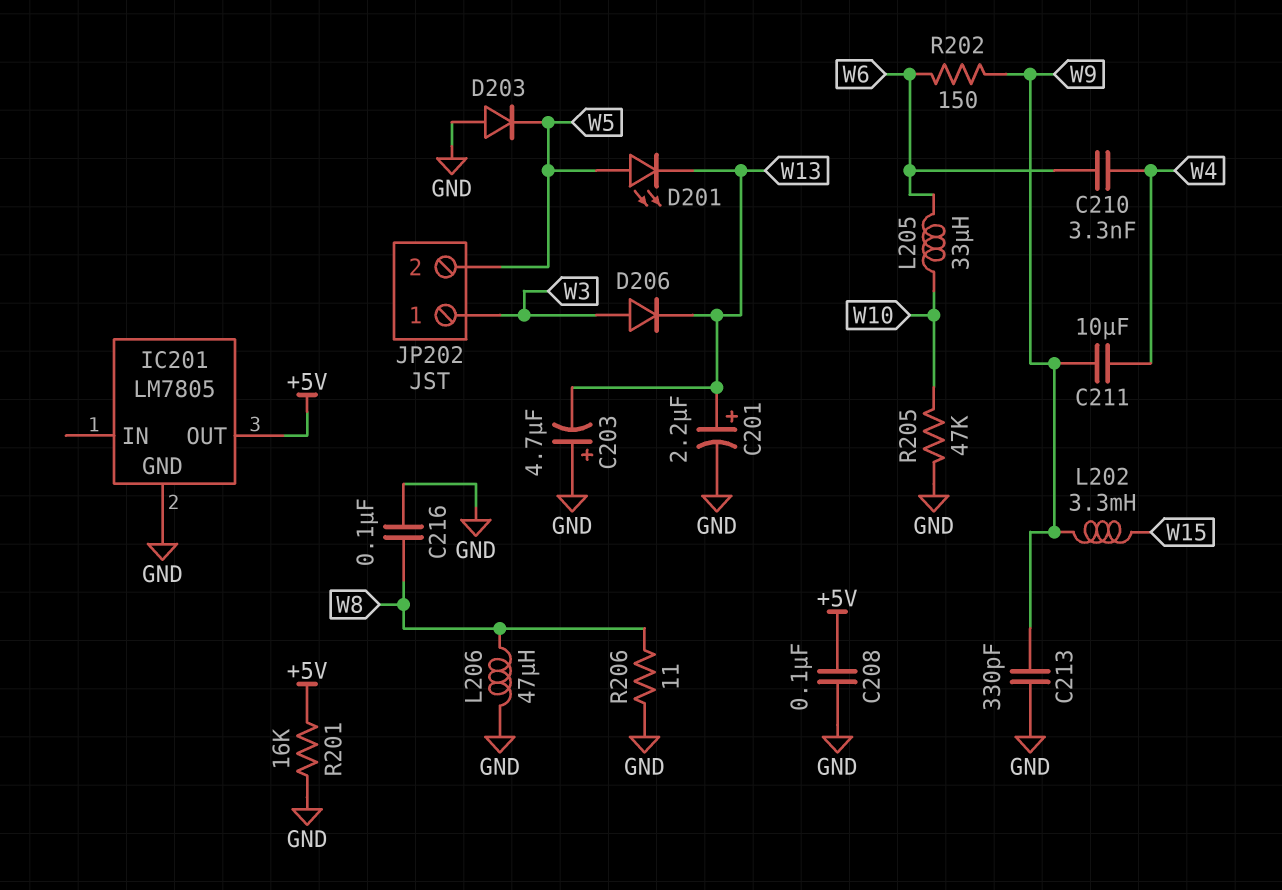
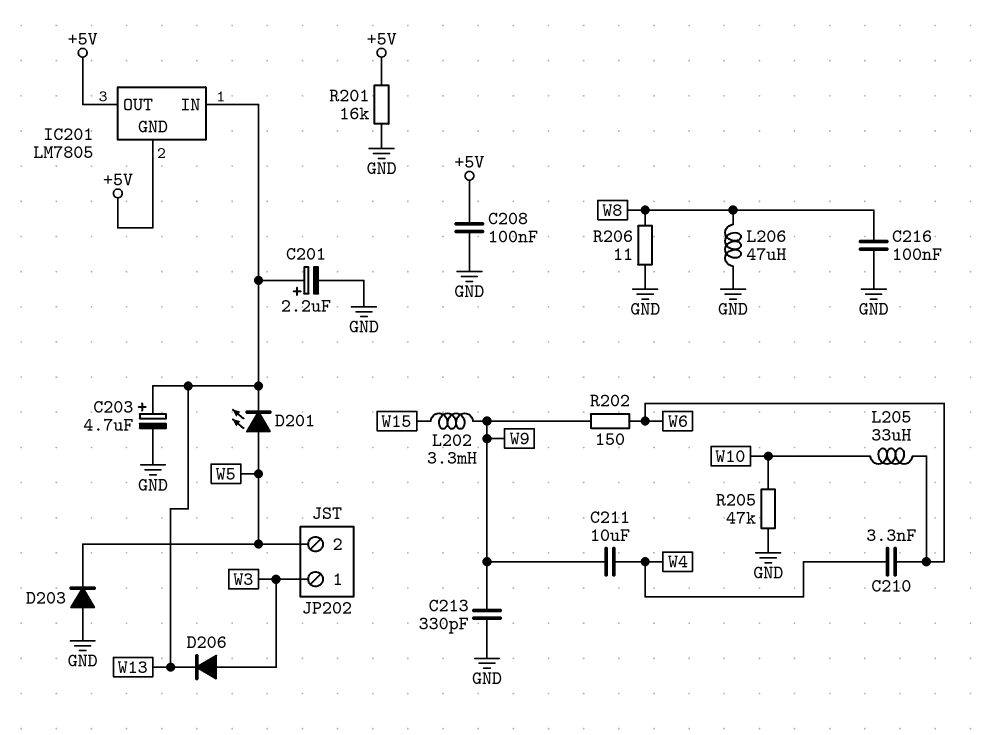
C203: 4.7uF (plus GND, minus W13) -> 4.7uF (plus W13, minus GND)
IC201 pin GND: GND -> +5V
IC201 pin IN: none -> W13

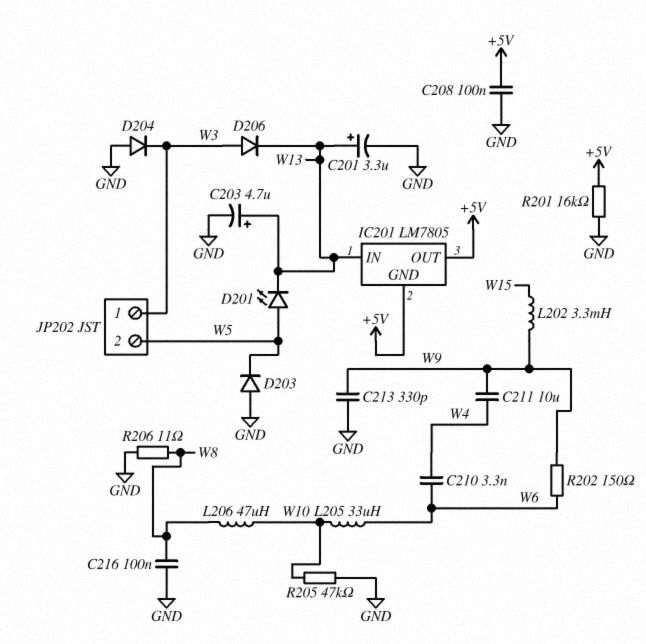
C201: 2.2uF (plus W13, minus GND) -> 3.3uF (plus W13, minus GND)
D204: none -> diode (A GND, K W3)
L206: 47uH (GND, W8) -> 47uH (W8, W10)

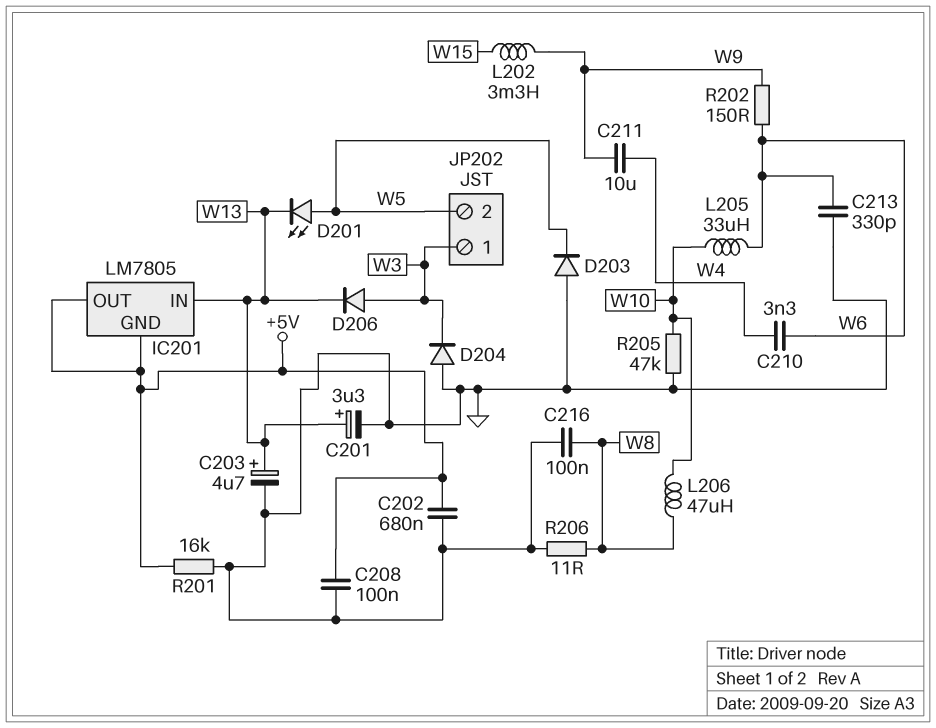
C202: none -> 680nF (+5V, GND)
C213: 330pF (GND, W9) -> 330pF (GND, W6)

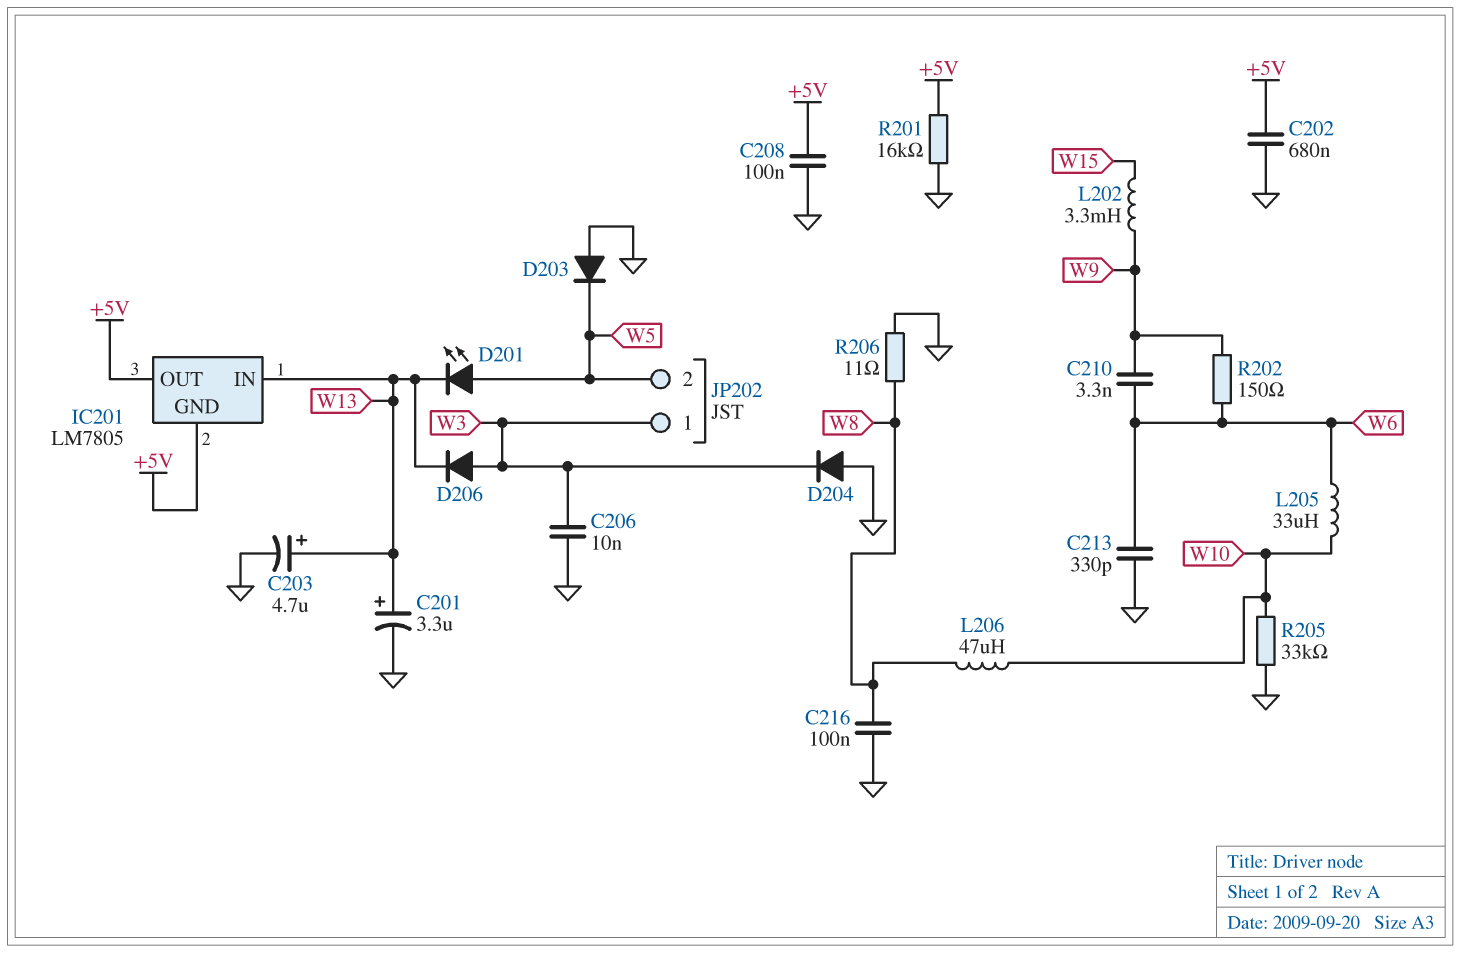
C206: none -> 10nF (GND, W3)
C210: 3.3nF (W4, W6) -> 3.3nF (W6, W9)
C211: 10uF (W4, W9) -> none
R205: 47k (GND, W10) -> 33k (GND, W10)

